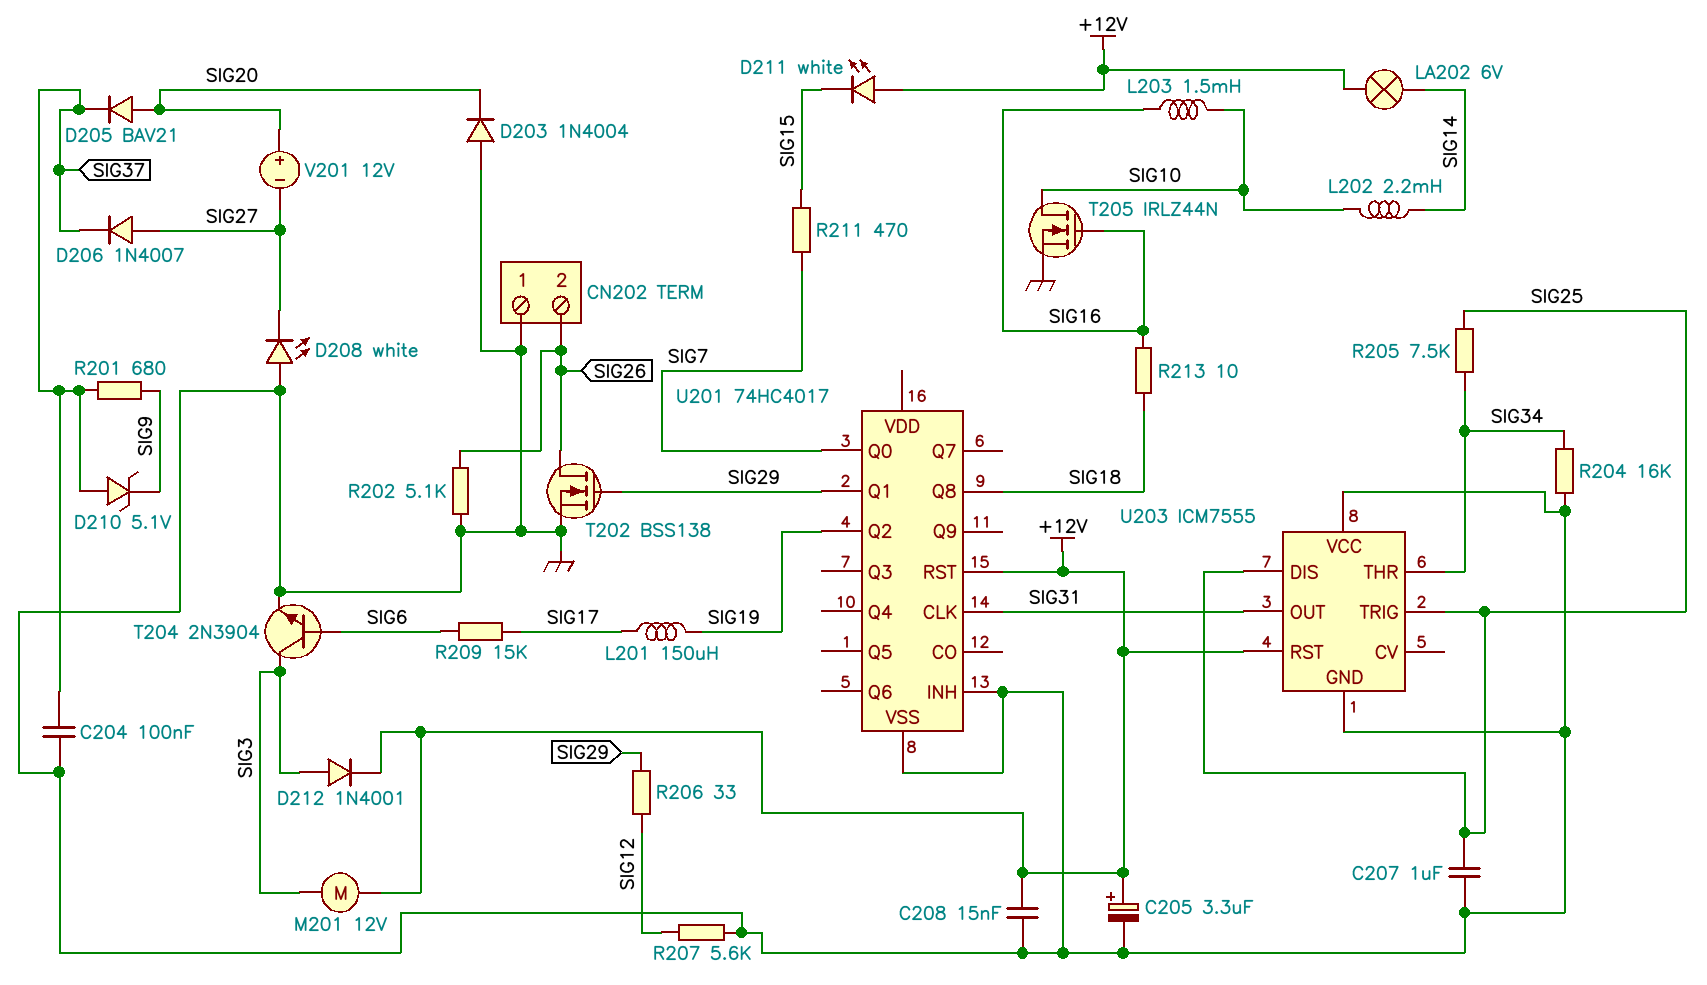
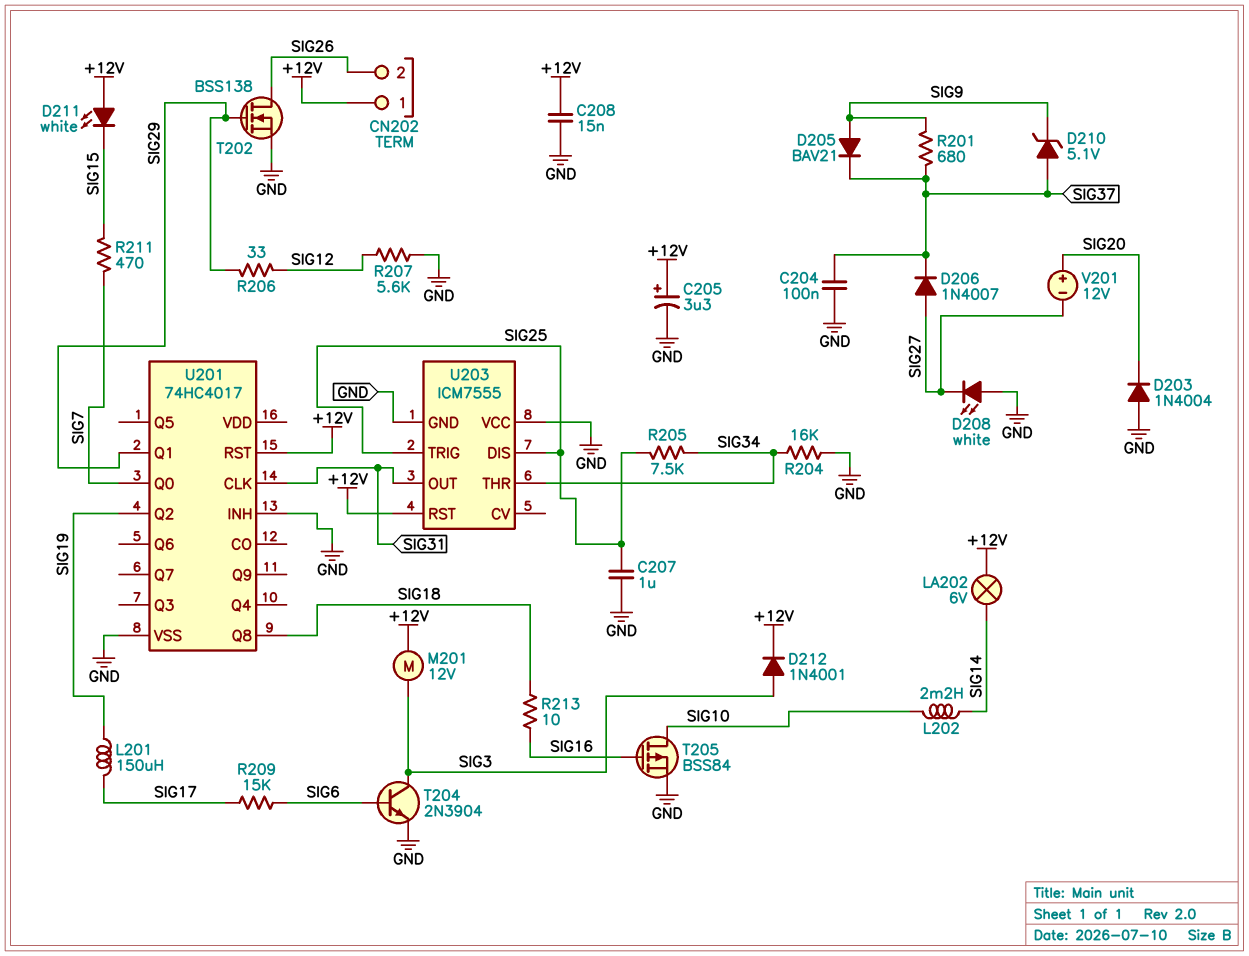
CN202 pin 1: GND -> +12V
D205: diode BAV21 (A SIG20, K SIG37) -> diode BAV21 (A SIG9, K SIG37)
L203: 1.5mH (SIG10, SIG16) -> none
R202: 5.1k (GND, SIG26) -> none
T205: NMOS IRLZ44N (G SIG16, D SIG10, S GND) -> PMOS BSS84 (G SIG16, D SIG10, S GND)

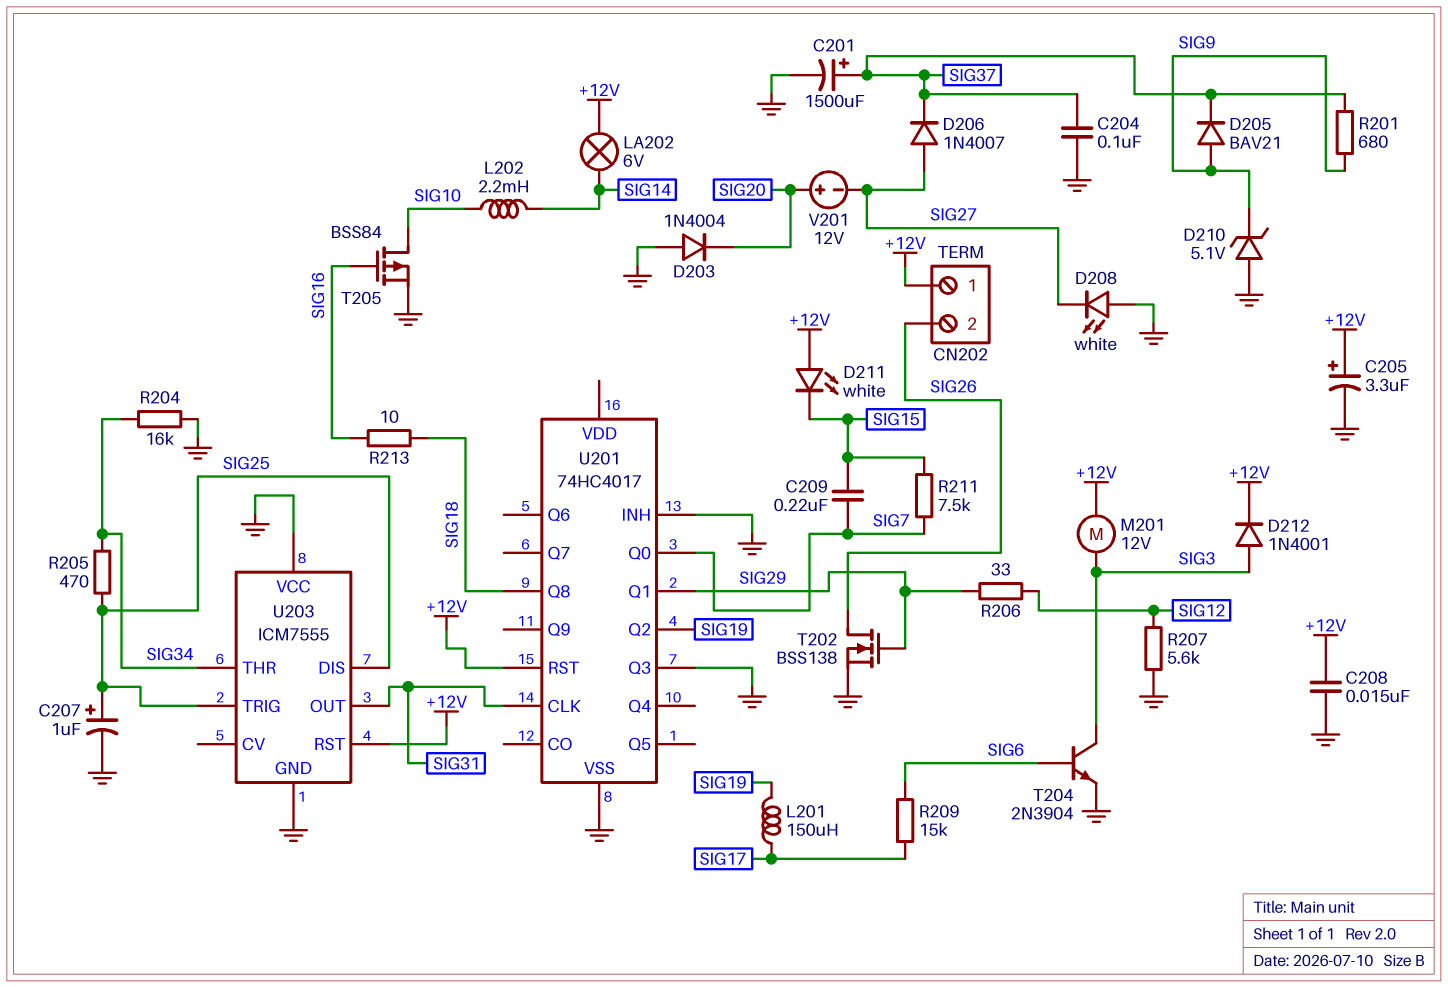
C201: none -> 1500uF (plus SIG37, minus GND)
C207: 1uF (GND, SIG25) -> 1uF (plus SIG25, minus GND)
C209: none -> 220nF (SIG7, SIG15)
D210: zener 5.1V (A SIG37, K SIG9) -> zener 5.1V (A GND, K SIG9)
R205: 7.5k (SIG25, SIG34) -> 470 (SIG25, SIG34)
R211: 470 (SIG7, SIG15) -> 7.5k (SIG7, SIG15)
U201 pin Q3: none -> GND

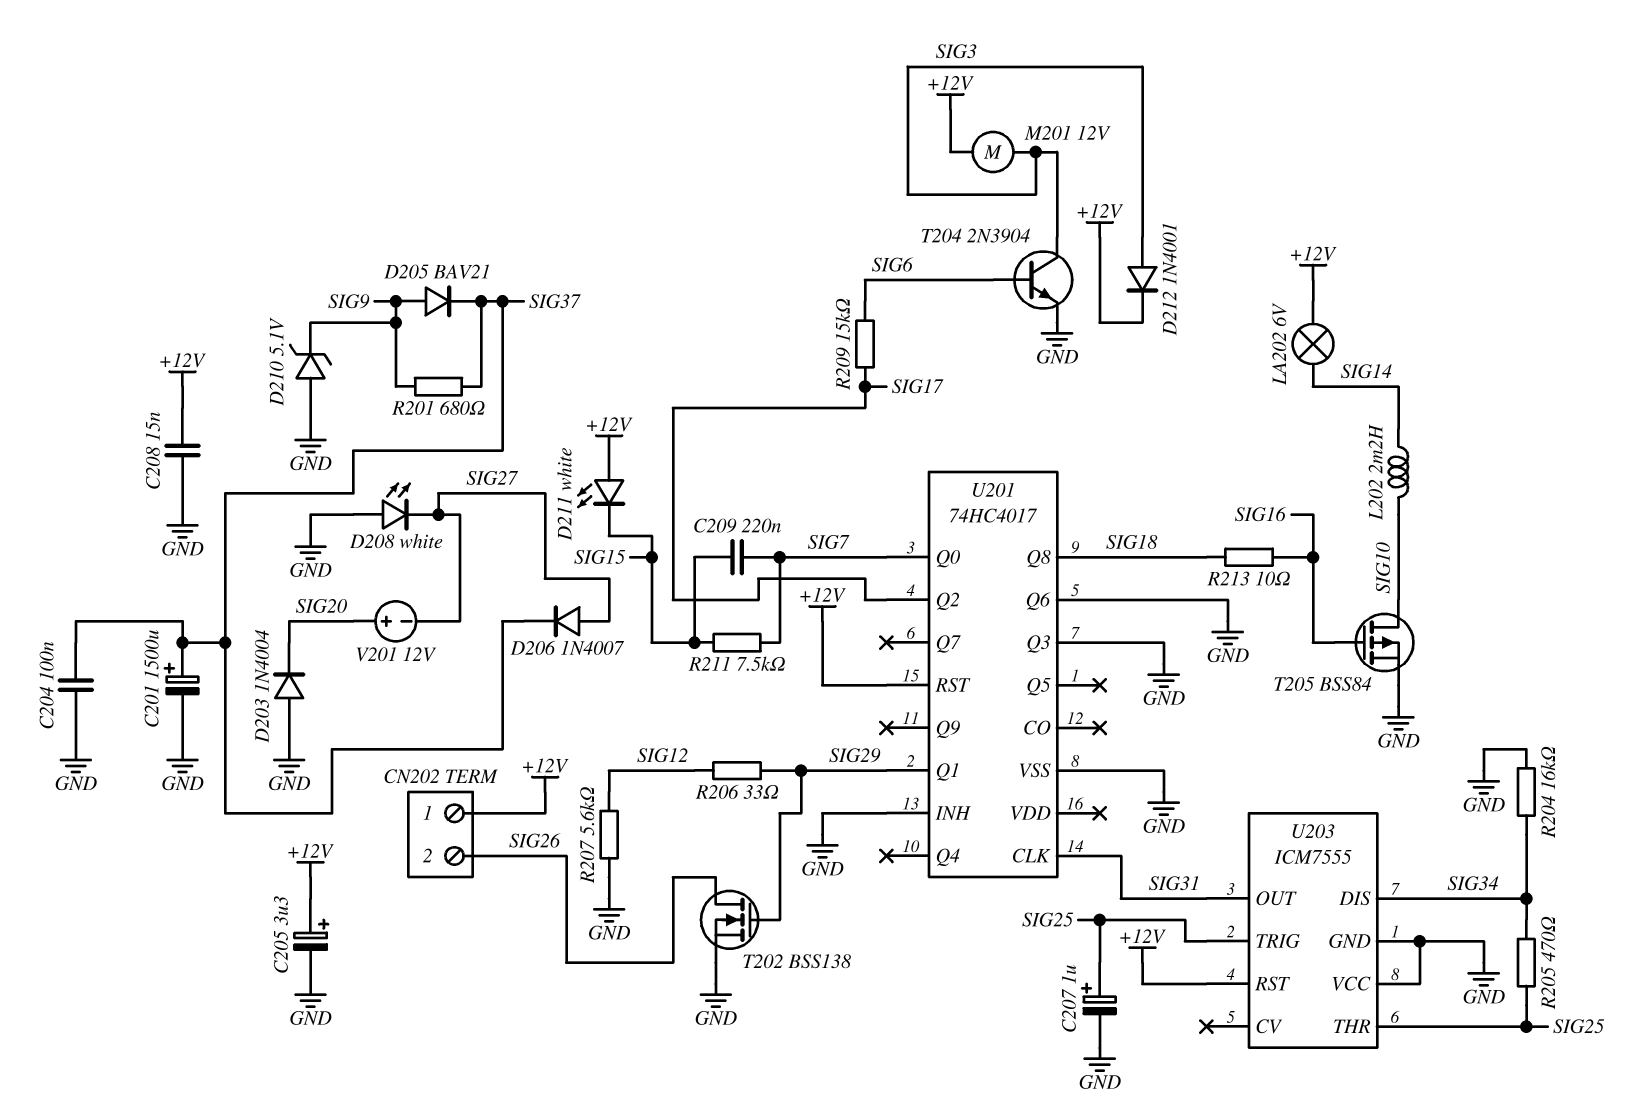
L201: 150uH (SIG17, SIG19) -> none
U201 pin Q2: SIG19 -> SIG17
U201 pin Q6: none -> GND
U203 pin DIS: SIG25 -> SIG34
U203 pin THR: SIG34 -> SIG25

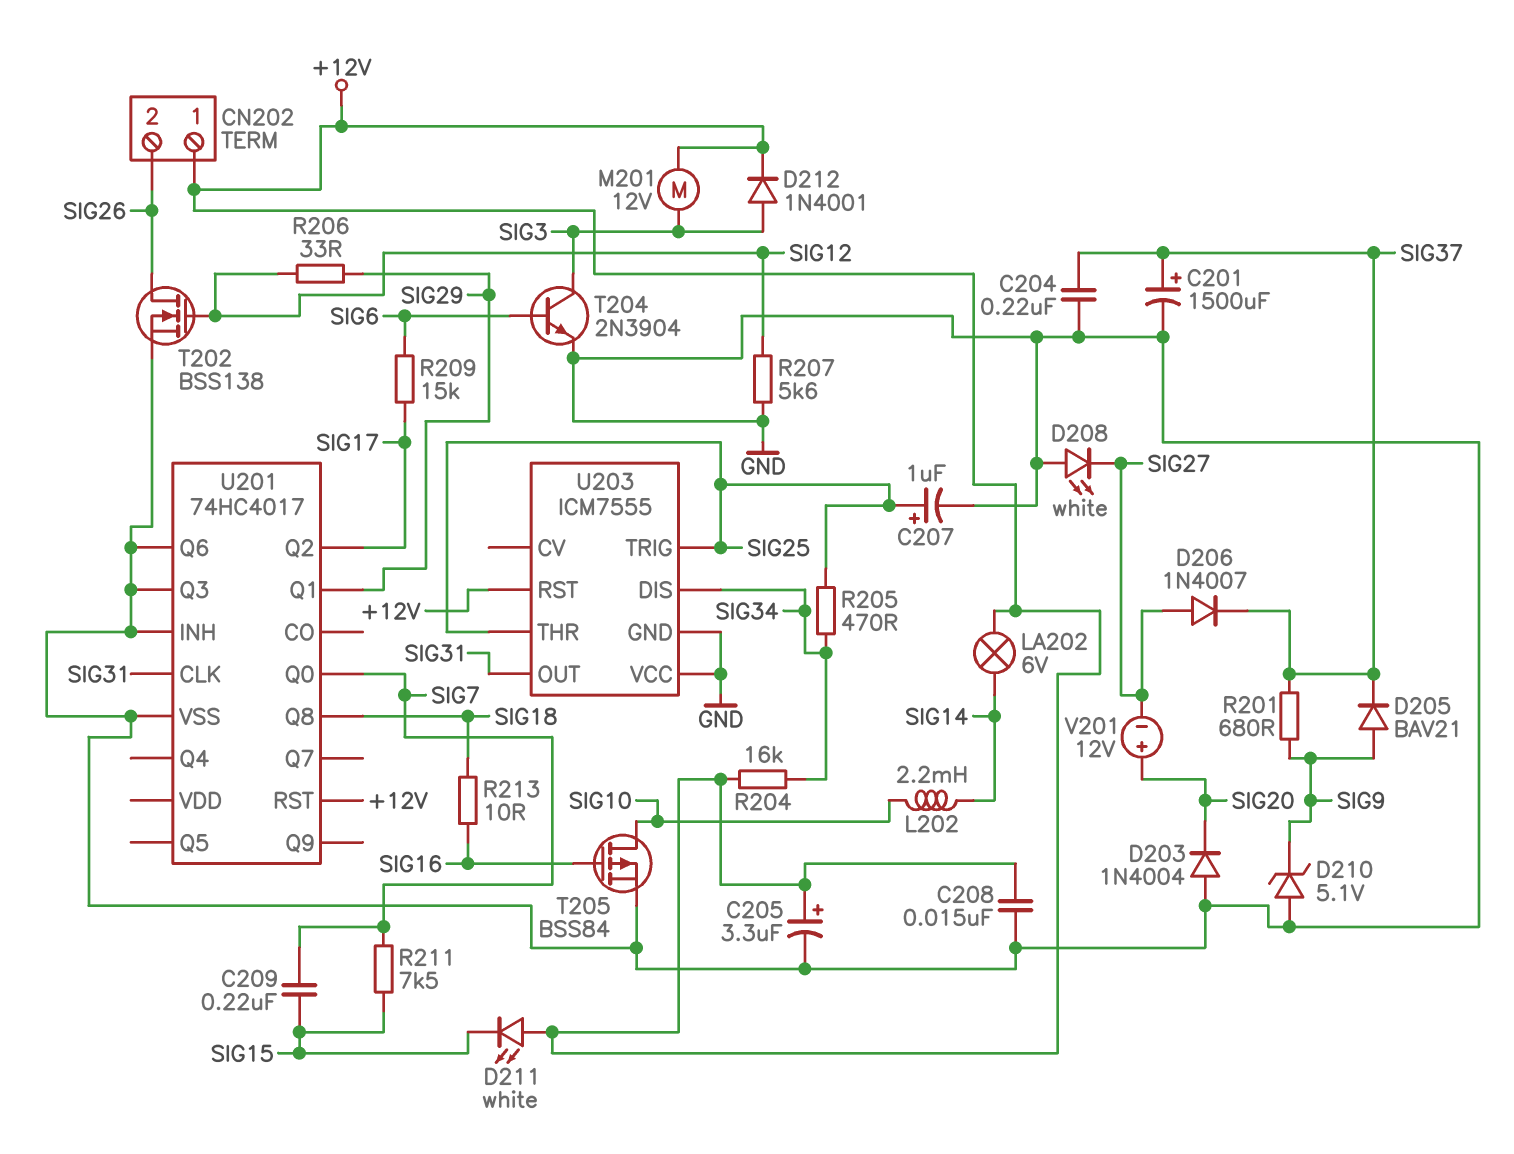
C204: 100nF (GND, SIG37) -> 220nF (GND, SIG37)
R204: 16k (GND, SIG34) -> 16k (+12V, SIG34)
T202: NMOS BSS138 (G SIG29, D SIG26, S GND) -> NMOS BSS138 (G SIG12, D SIG26, S GND)

